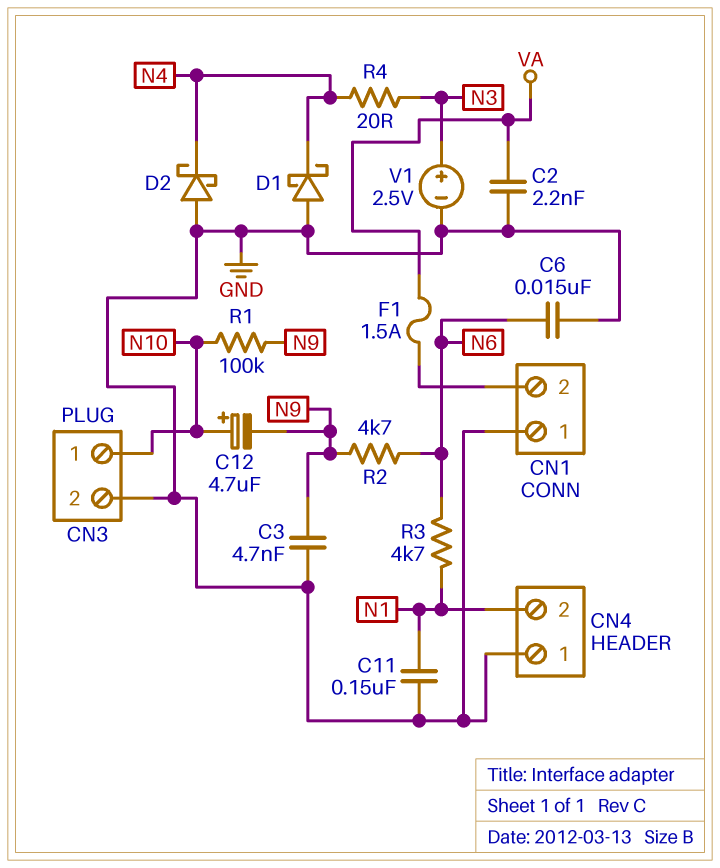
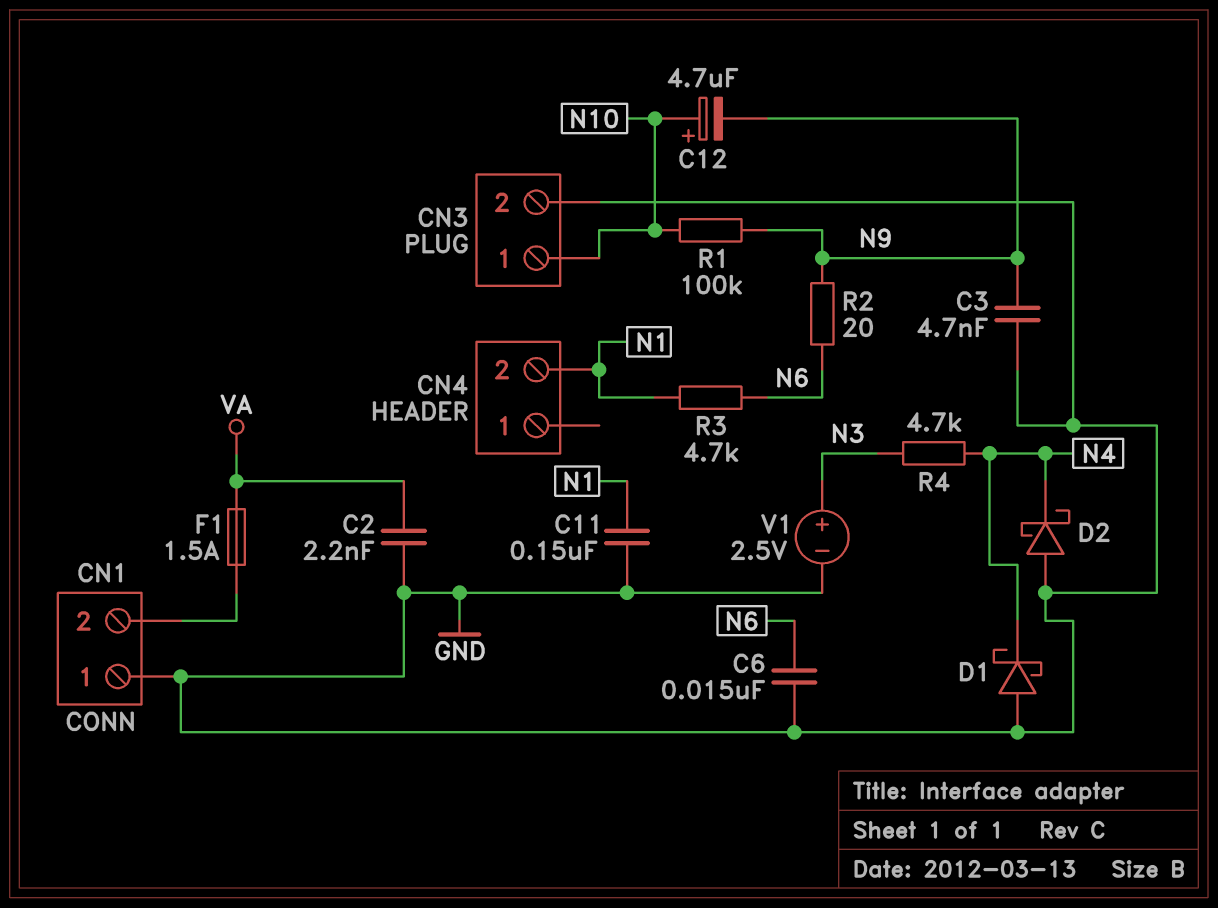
CN4 pin 1: GND -> none
R2: 4.7k (N6, N9) -> 20 (N6, N9)
R4: 20 (N3, N4) -> 4.7k (N3, N4)

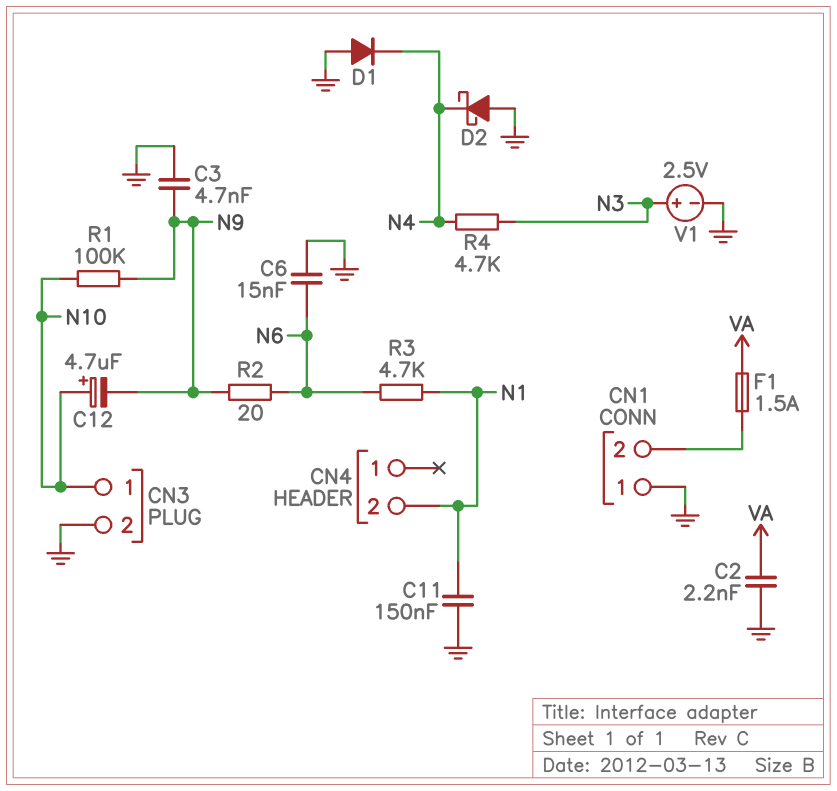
D1: schottky (A GND, K N4) -> diode (A GND, K N4)

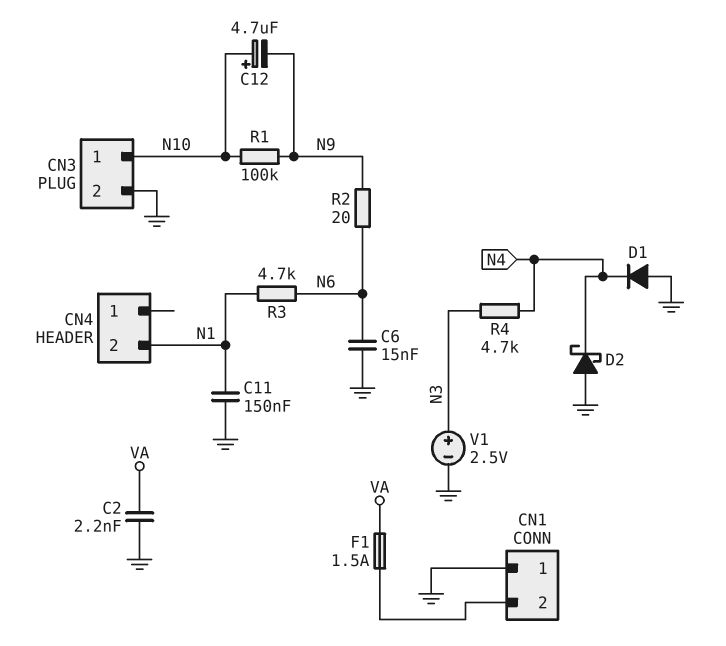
C3: 4.7nF (GND, N9) -> none

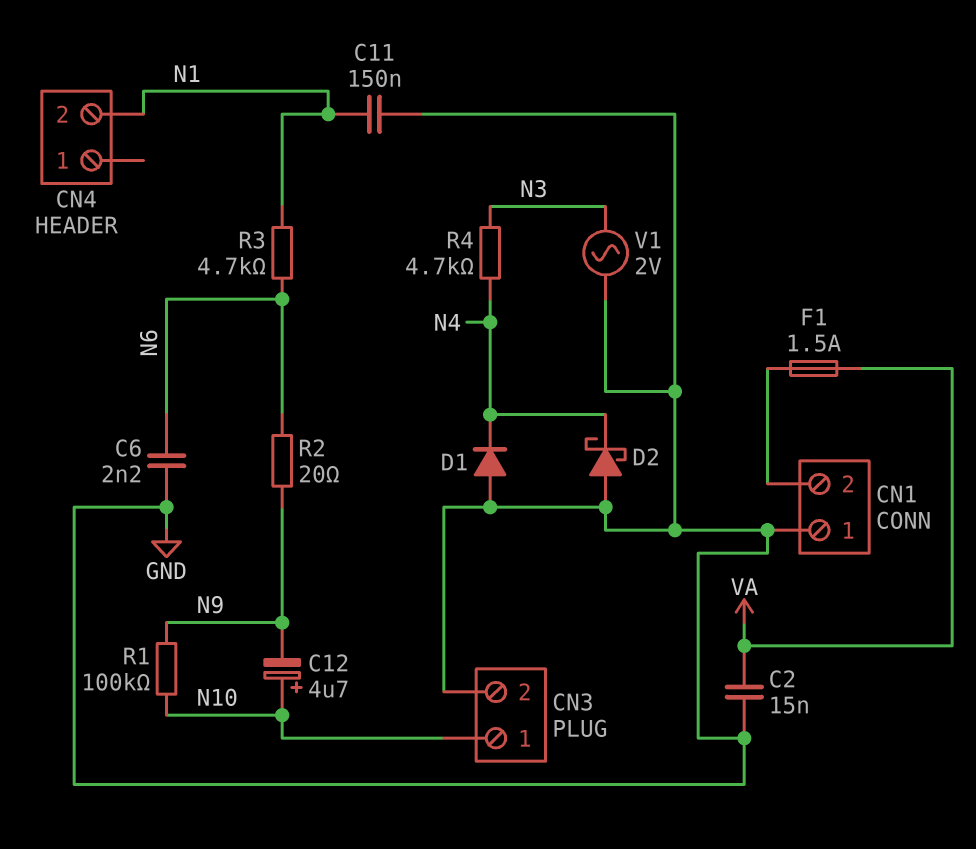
C2: 2.2nF (GND, VA) -> 15nF (GND, VA)
C6: 15nF (GND, N6) -> 2.2nF (GND, N6)
V1: 2.5V (plus N3, minus GND) -> AC 2V (GND, N3)

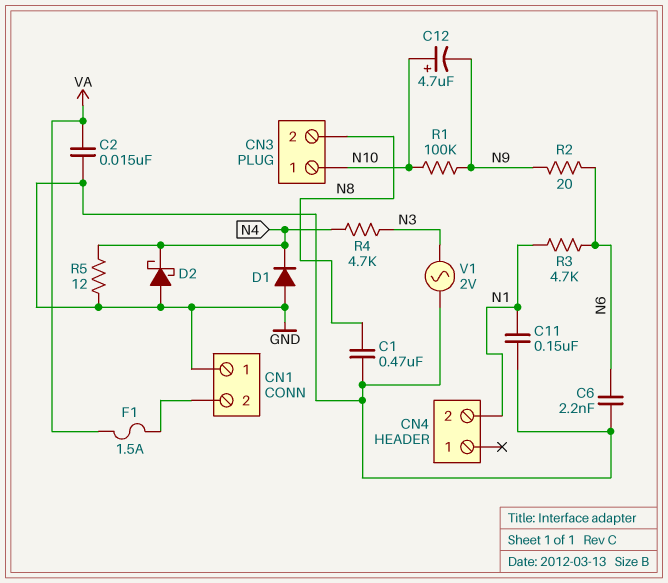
C1: none -> 470nF (GND, N8)
CN3 pin 2: GND -> N8
R5: none -> 12 (GND, N4)

